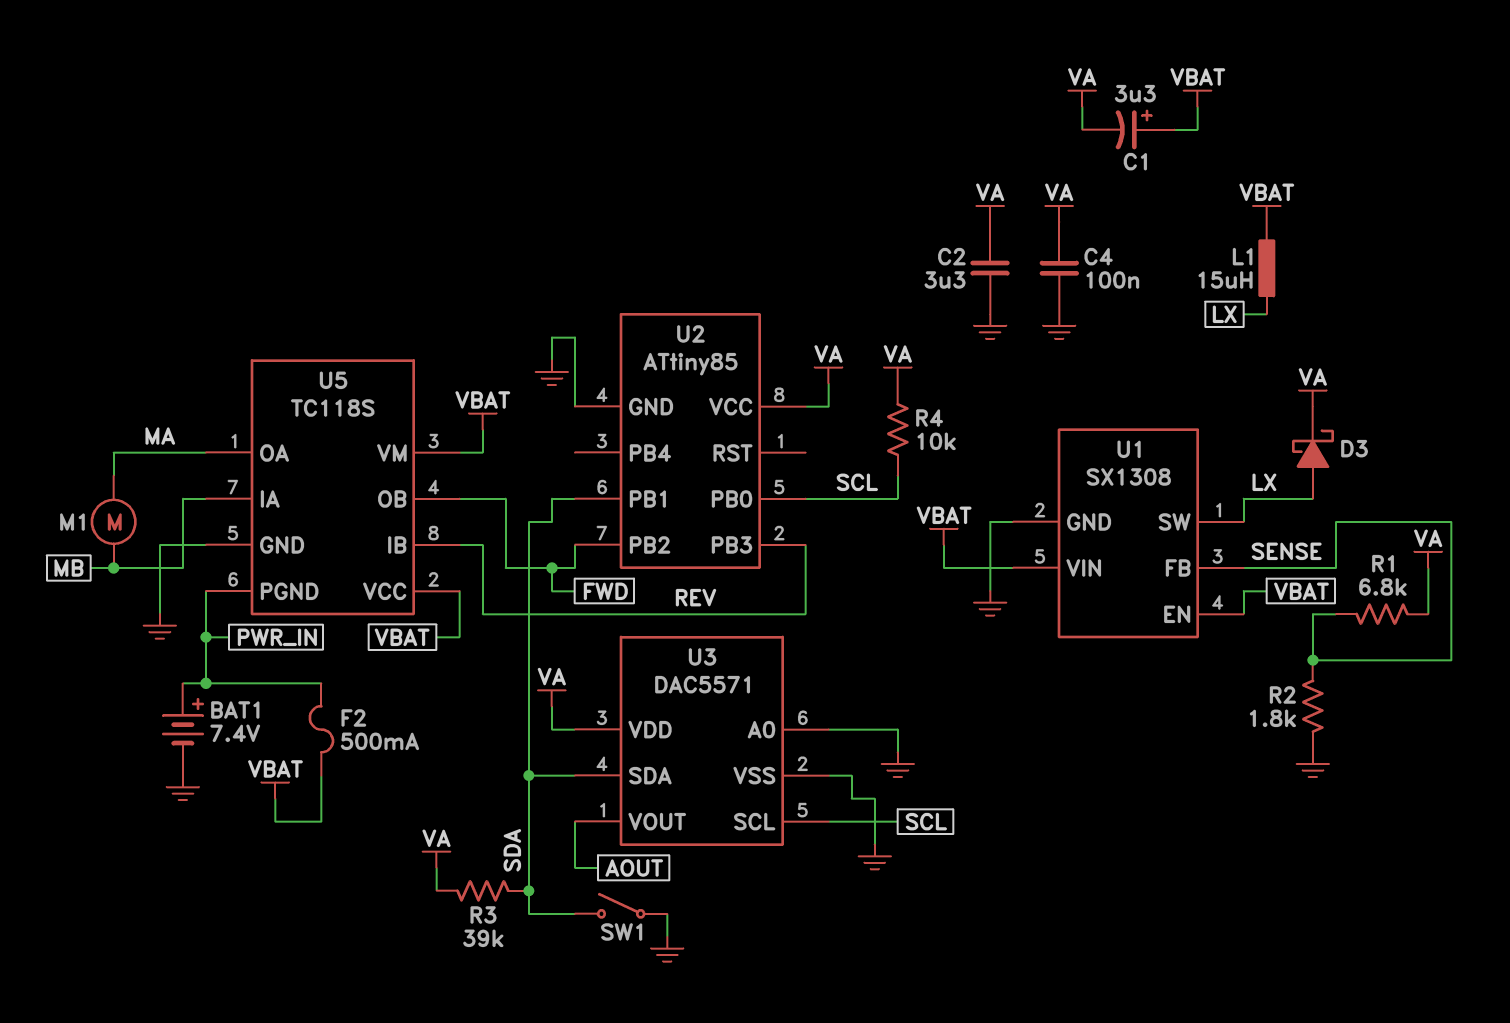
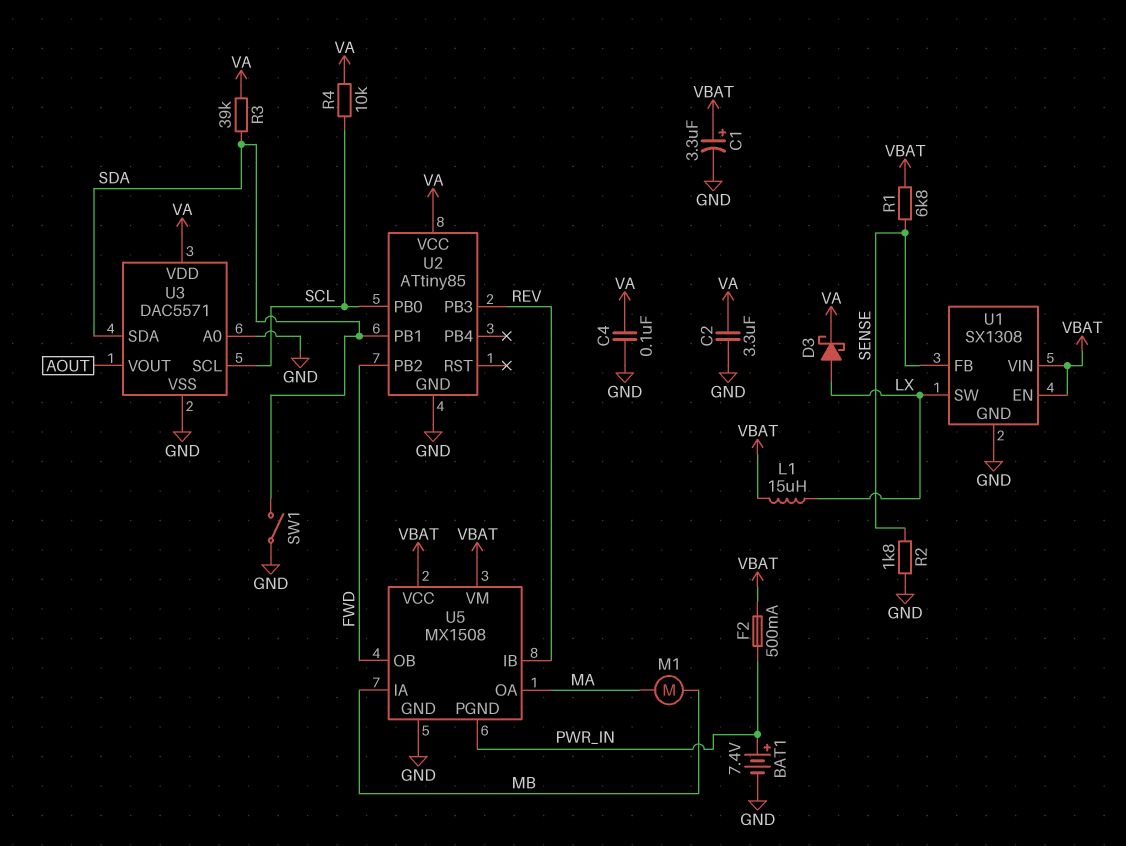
C1: 3.3uF (plus VBAT, minus VA) -> 3.3uF (plus VBAT, minus GND)
R1: 6.8k (SENSE, VA) -> 6.8k (SENSE, VBAT)
U5: TC118S -> MX1508

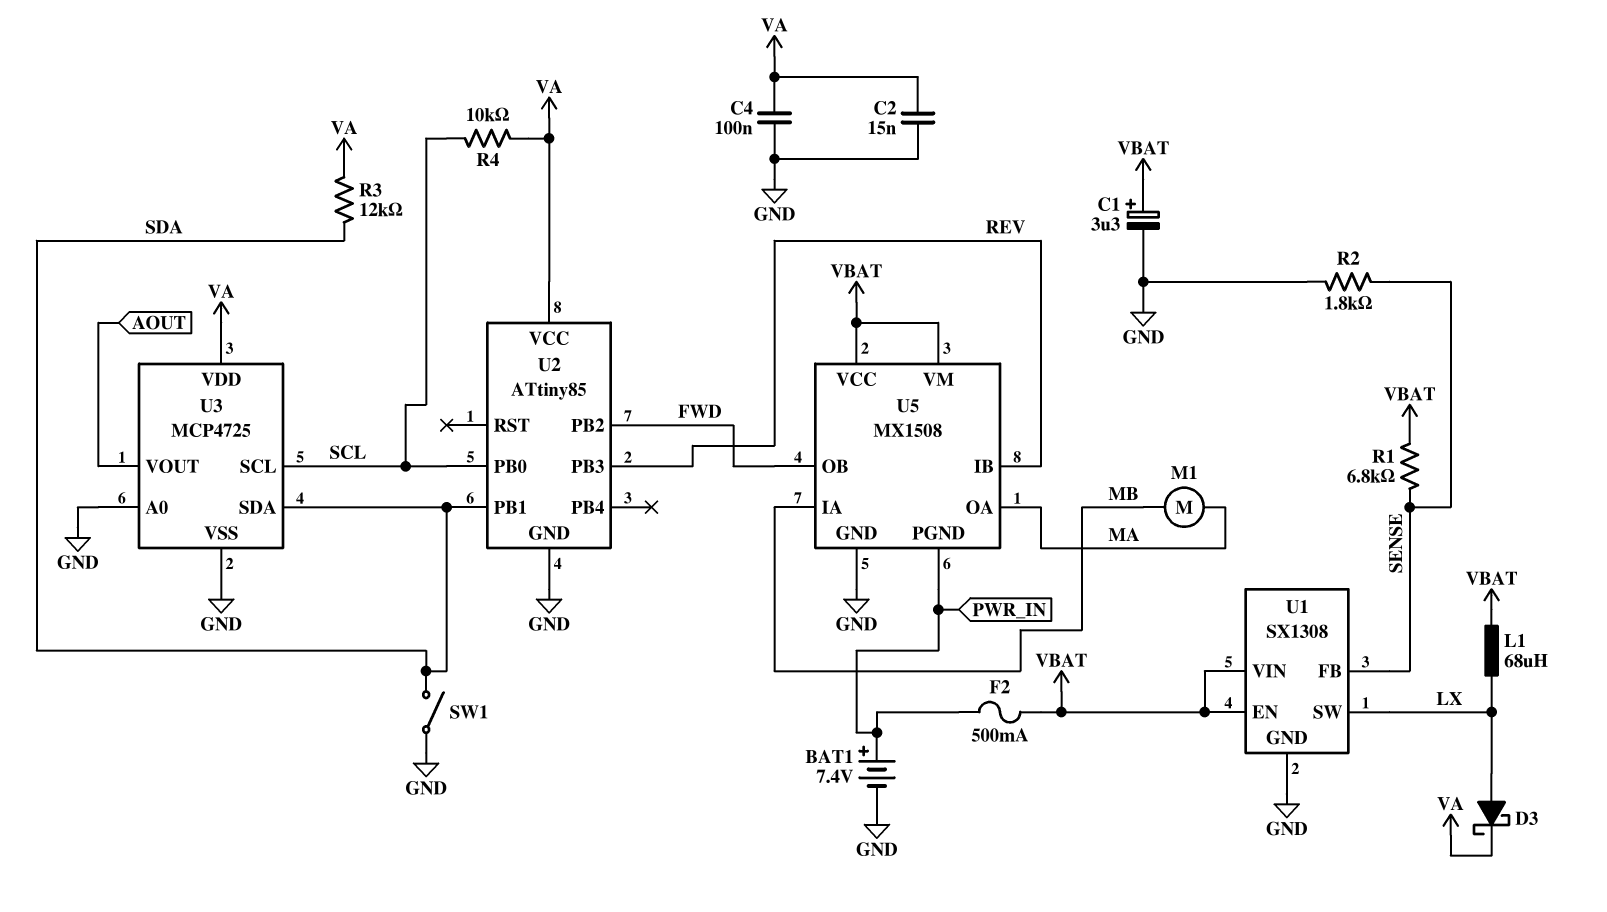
C2: 3.3uF (GND, VA) -> 15nF (GND, VA)
L1: 15uH (LX, VBAT) -> 68uH (LX, VBAT)
R3: 39k (SDA, VA) -> 12k (SDA, VA)
U3: DAC5571 -> MCP4725

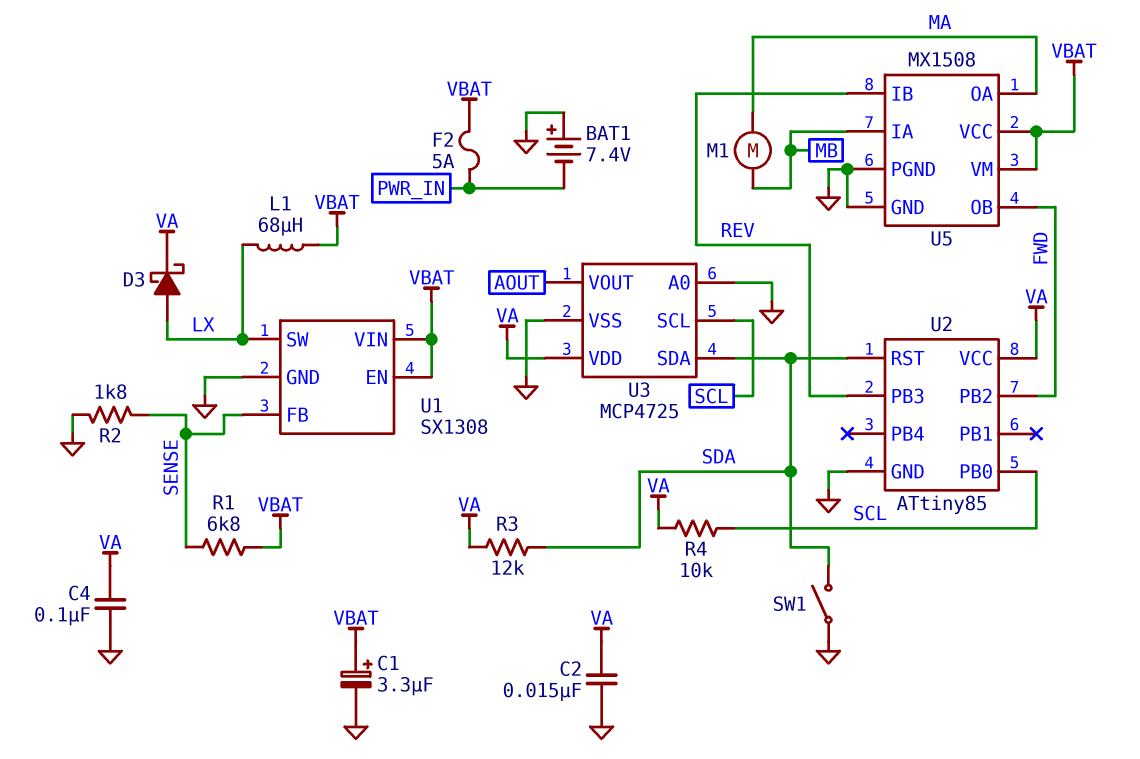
BAT1: 7.4V (plus PWR_IN, minus GND) -> 7.4V (plus GND, minus PWR_IN)
F2: 500mA (PWR_IN, VBAT) -> 5A (PWR_IN, VBAT)
U2 pin PB1: SDA -> none
U2 pin RST: none -> SDA
U5 pin PGND: PWR_IN -> GND

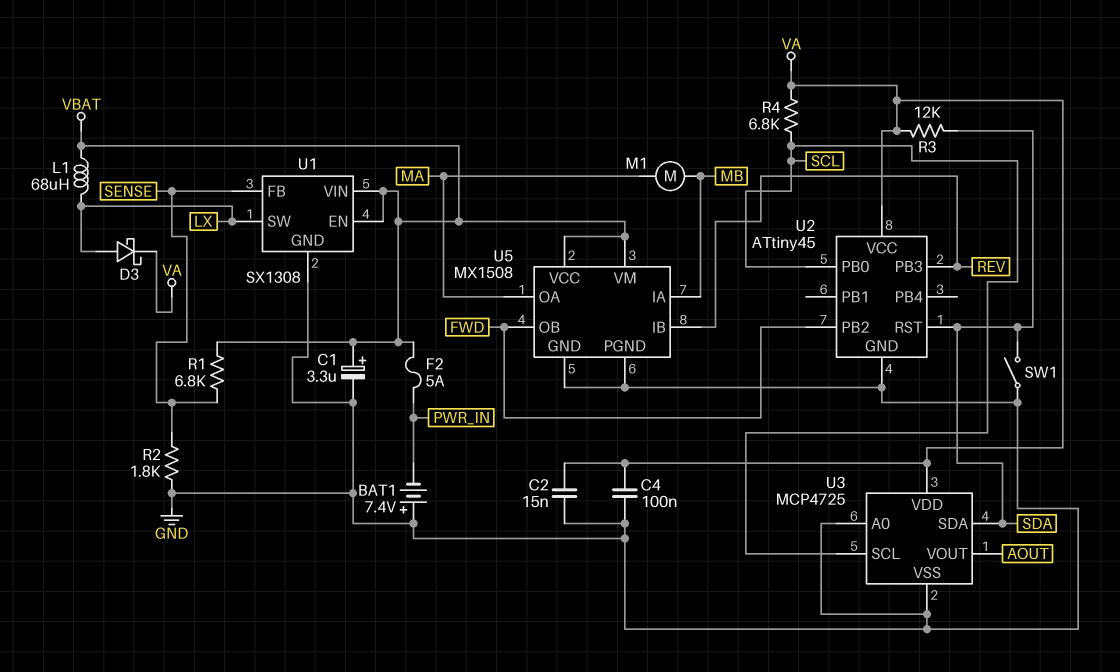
R4: 10k (SCL, VA) -> 6.8k (SCL, VA)
U2: ATtiny85 -> ATtiny45

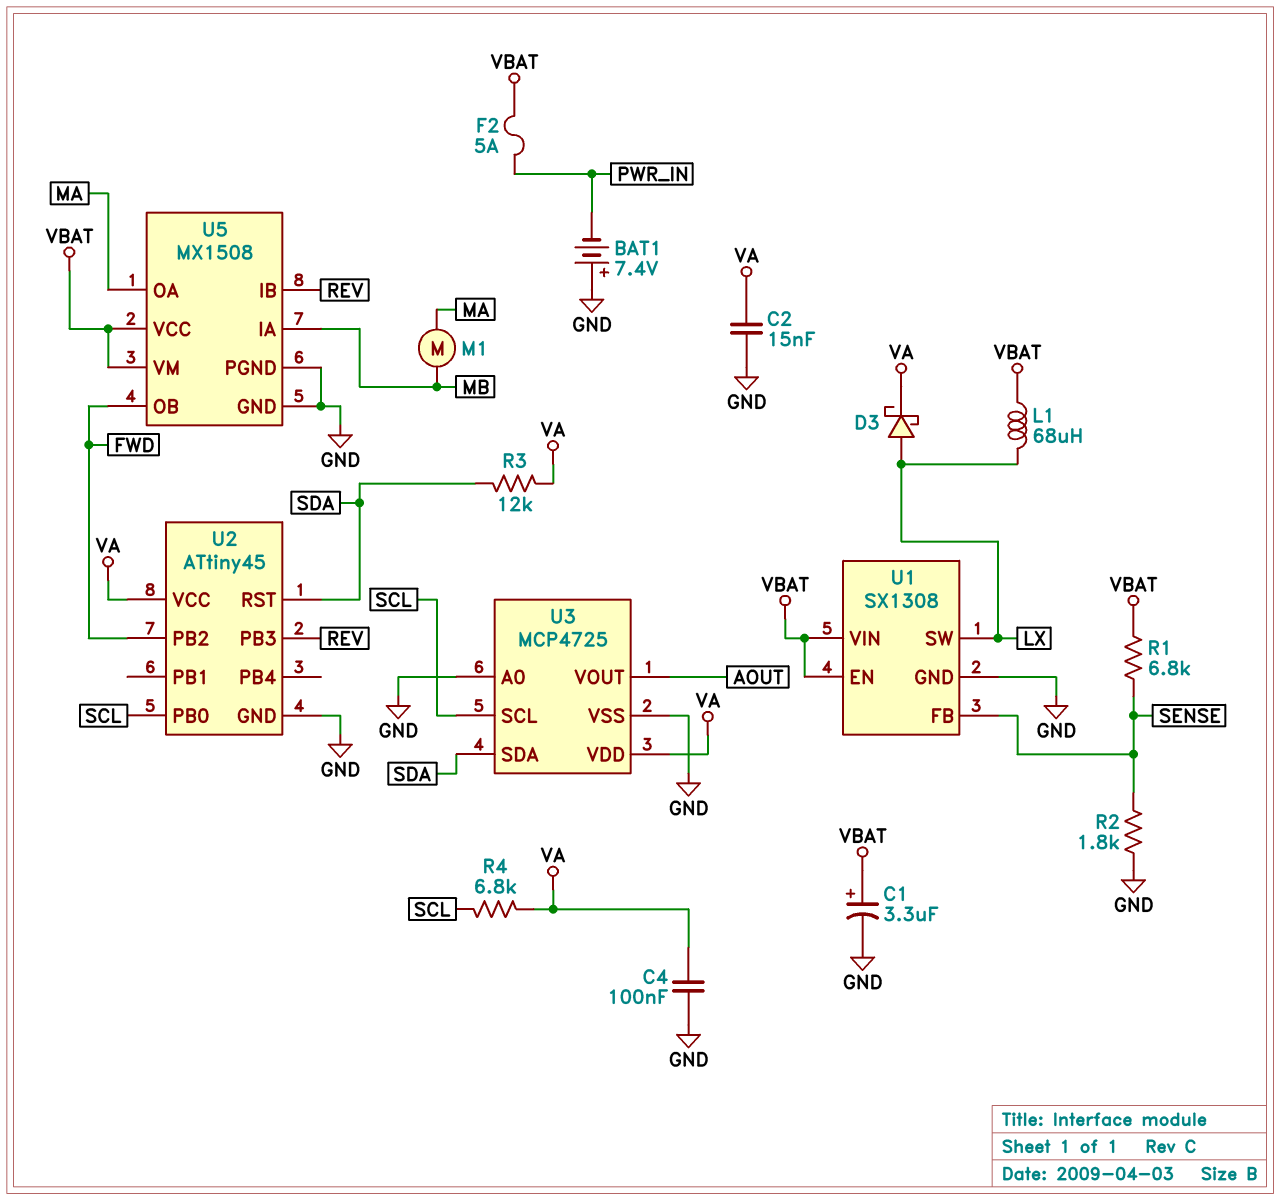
SW1: switch (GND, SDA) -> none

